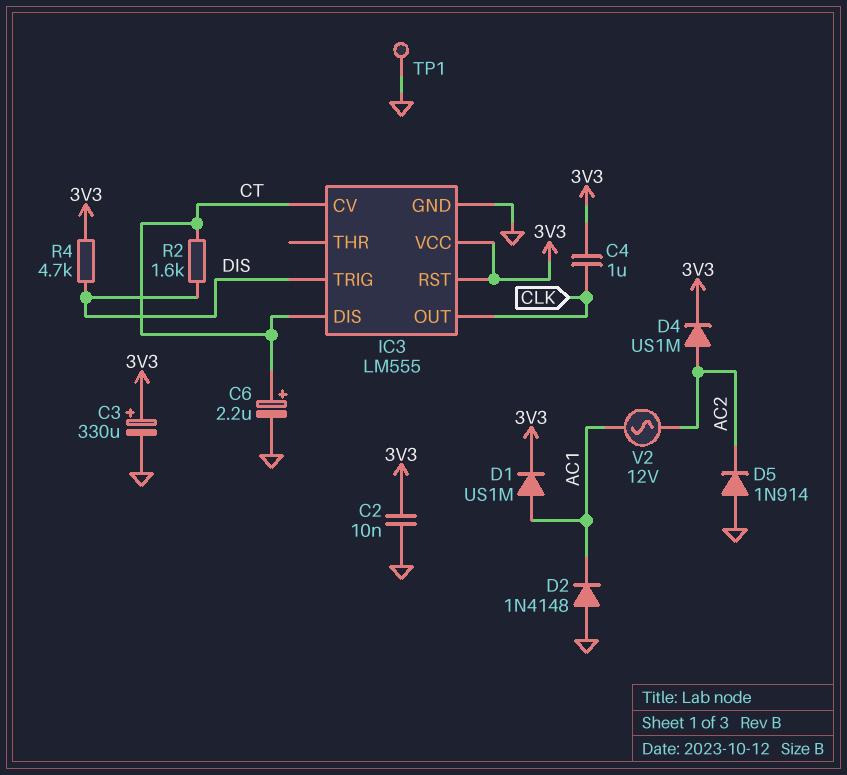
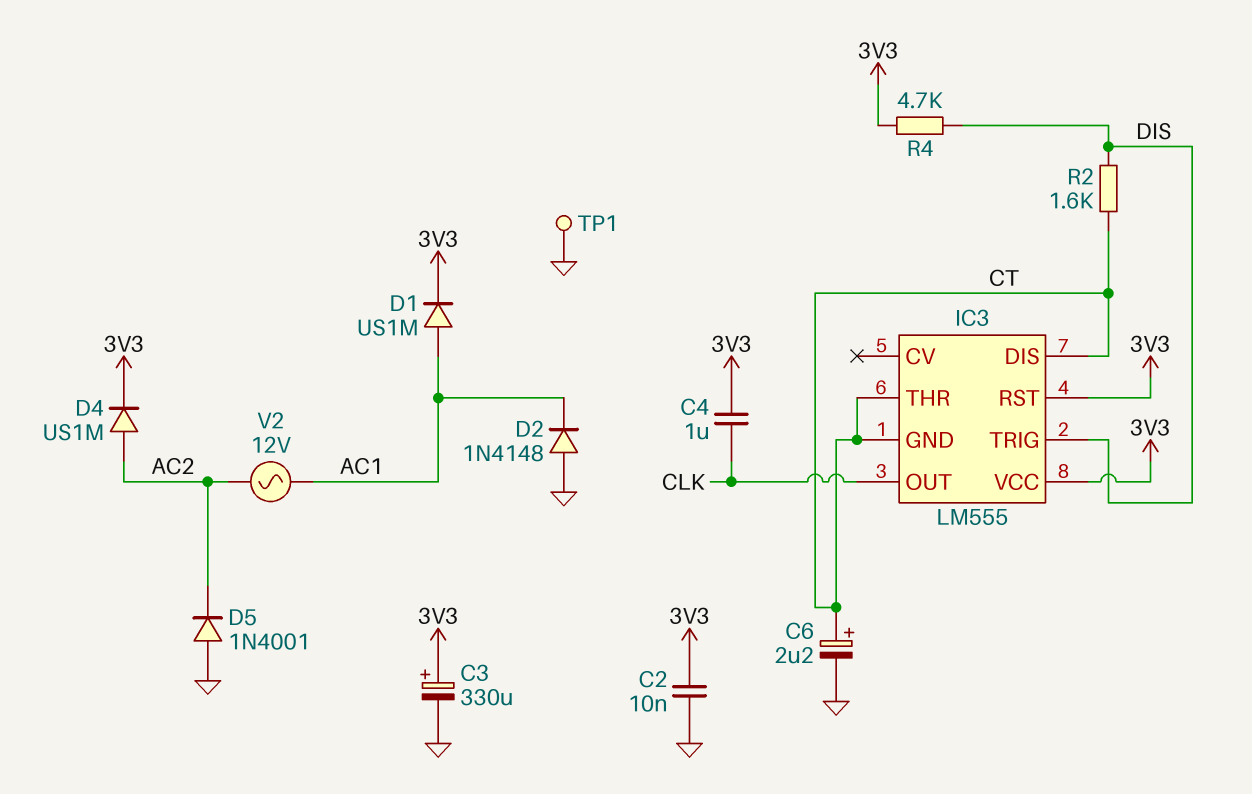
D5: diode 1N914 (A GND, K AC2) -> diode 1N4001 (A GND, K AC2)
IC3 pin CV: CT -> none
IC3 pin GND: GND -> CT
IC3 pin THR: none -> CT

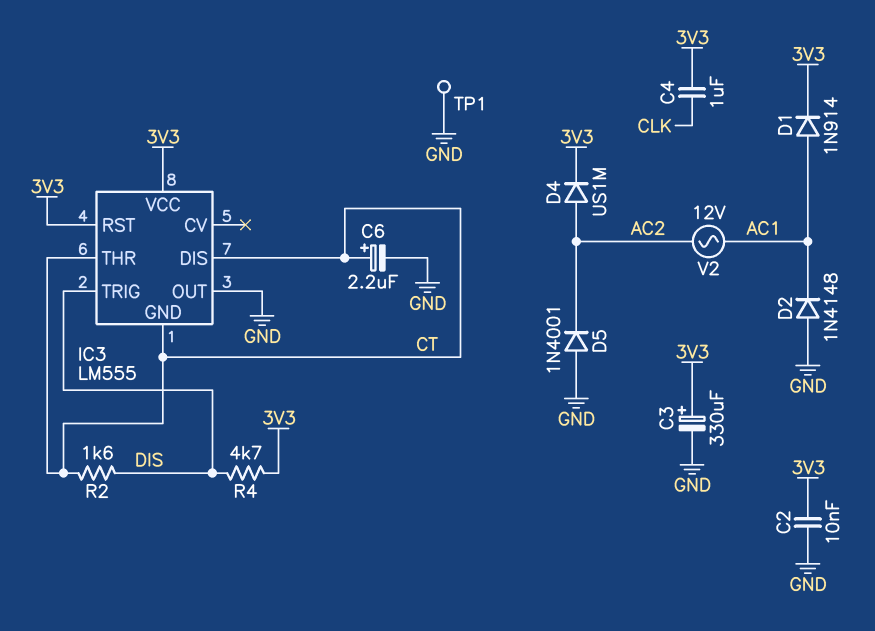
D1: diode US1M (A AC1, K 3V3) -> diode 1N914 (A AC1, K 3V3)
IC3 pin OUT: CLK -> GND

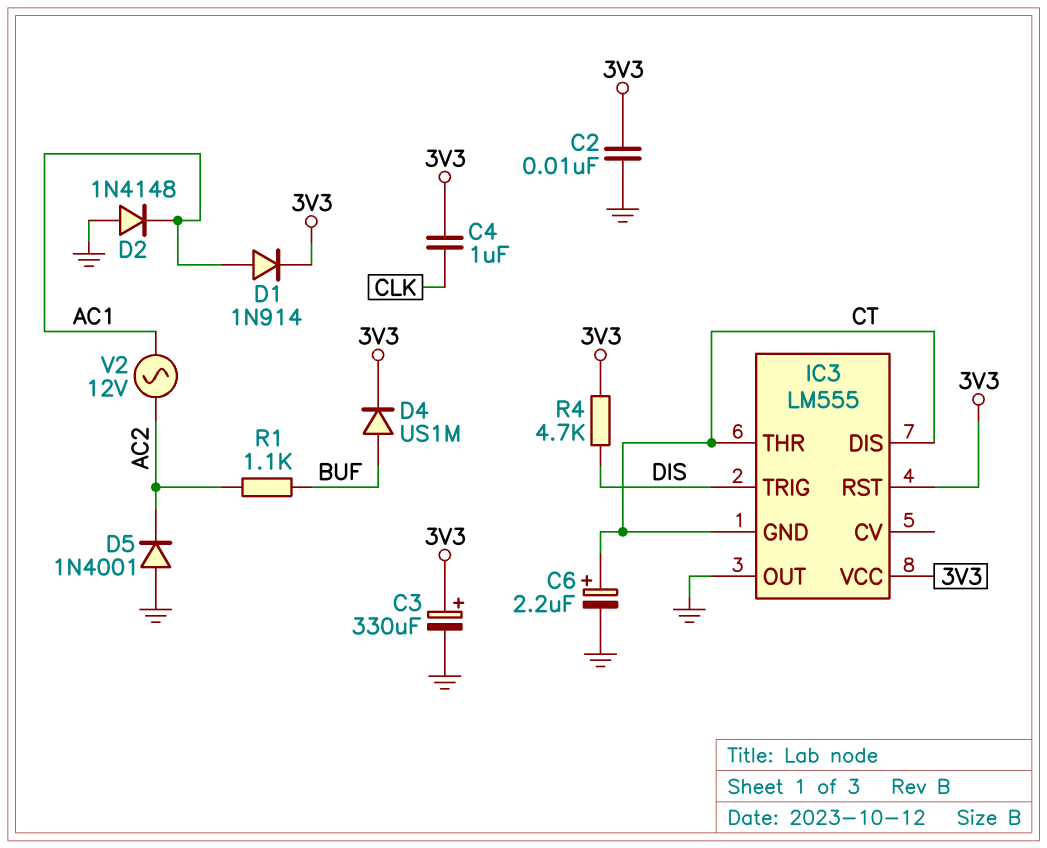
D4: diode US1M (A AC2, K 3V3) -> diode US1M (A BUF, K 3V3)
R1: none -> 1.1k (AC2, BUF)
R2: 1.6k (CT, DIS) -> none
TP1: test point (GND) -> none

